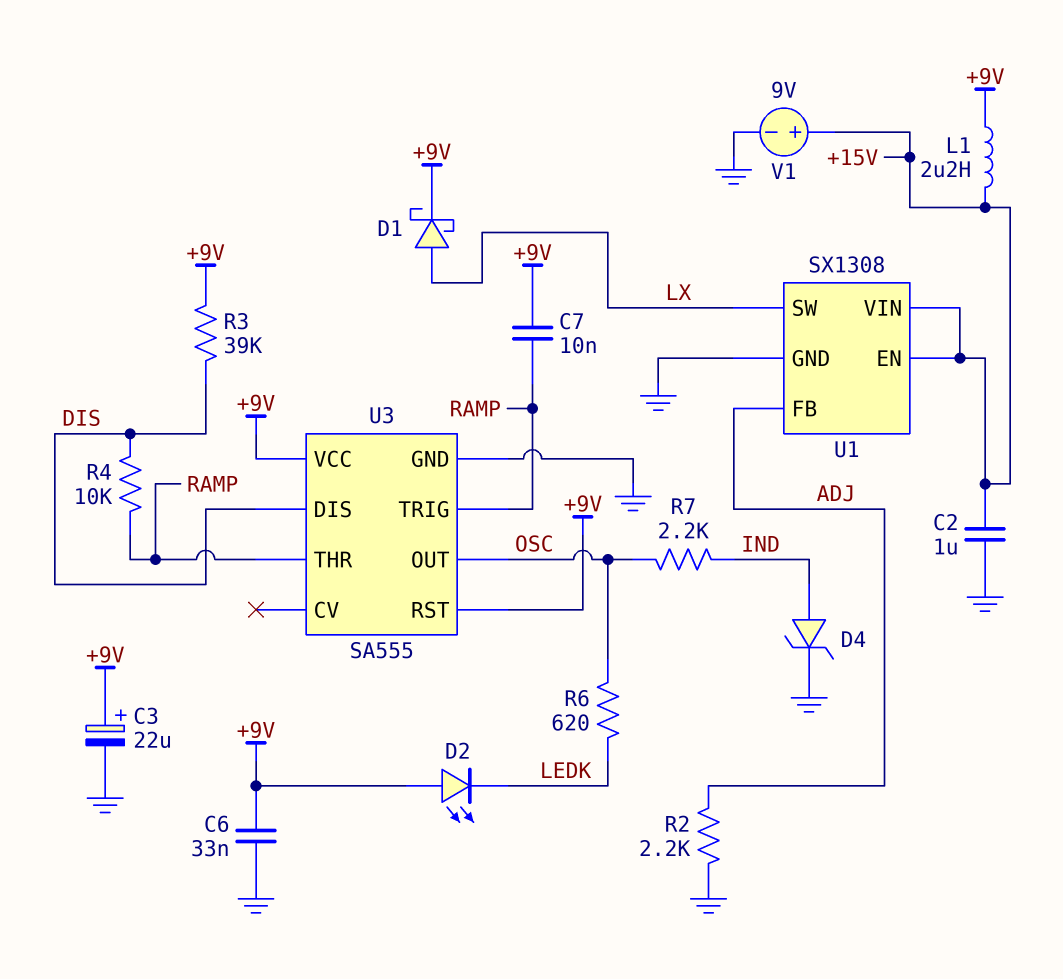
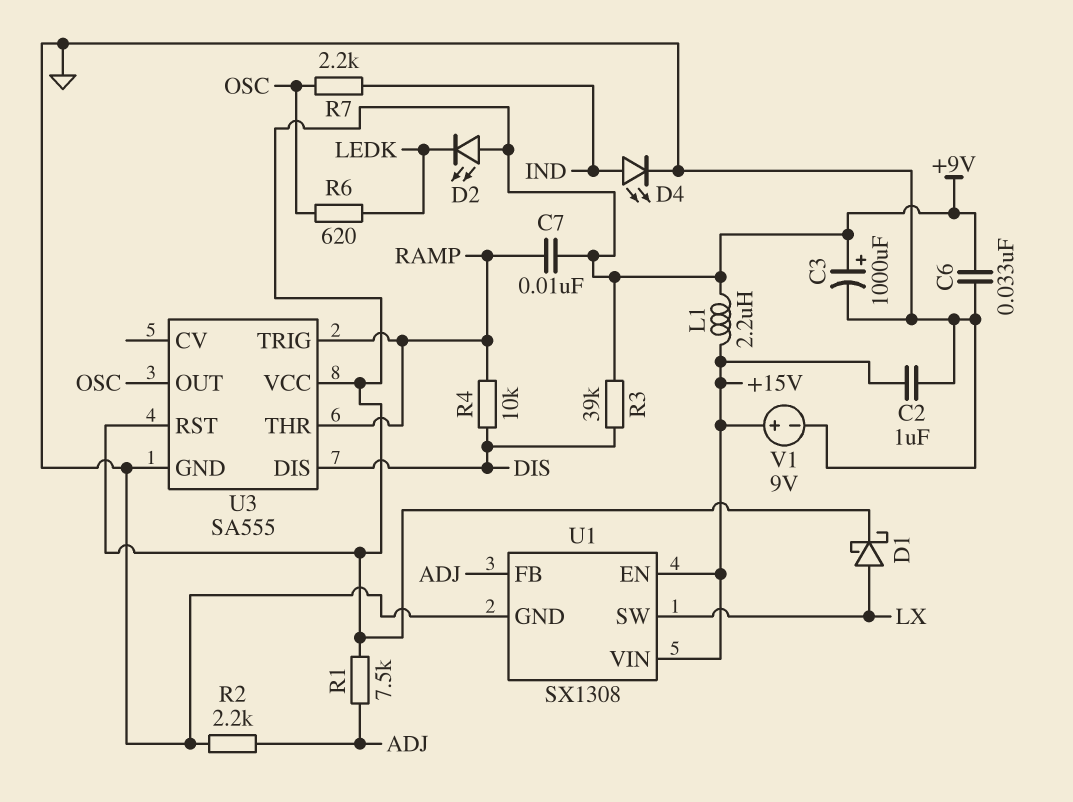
C3: 22uF (plus +9V, minus GND) -> 1000uF (plus +9V, minus GND)
D4: zener (A IND, K GND) -> LED (A IND, K GND)
R1: none -> 7.5k (+9V, ADJ)

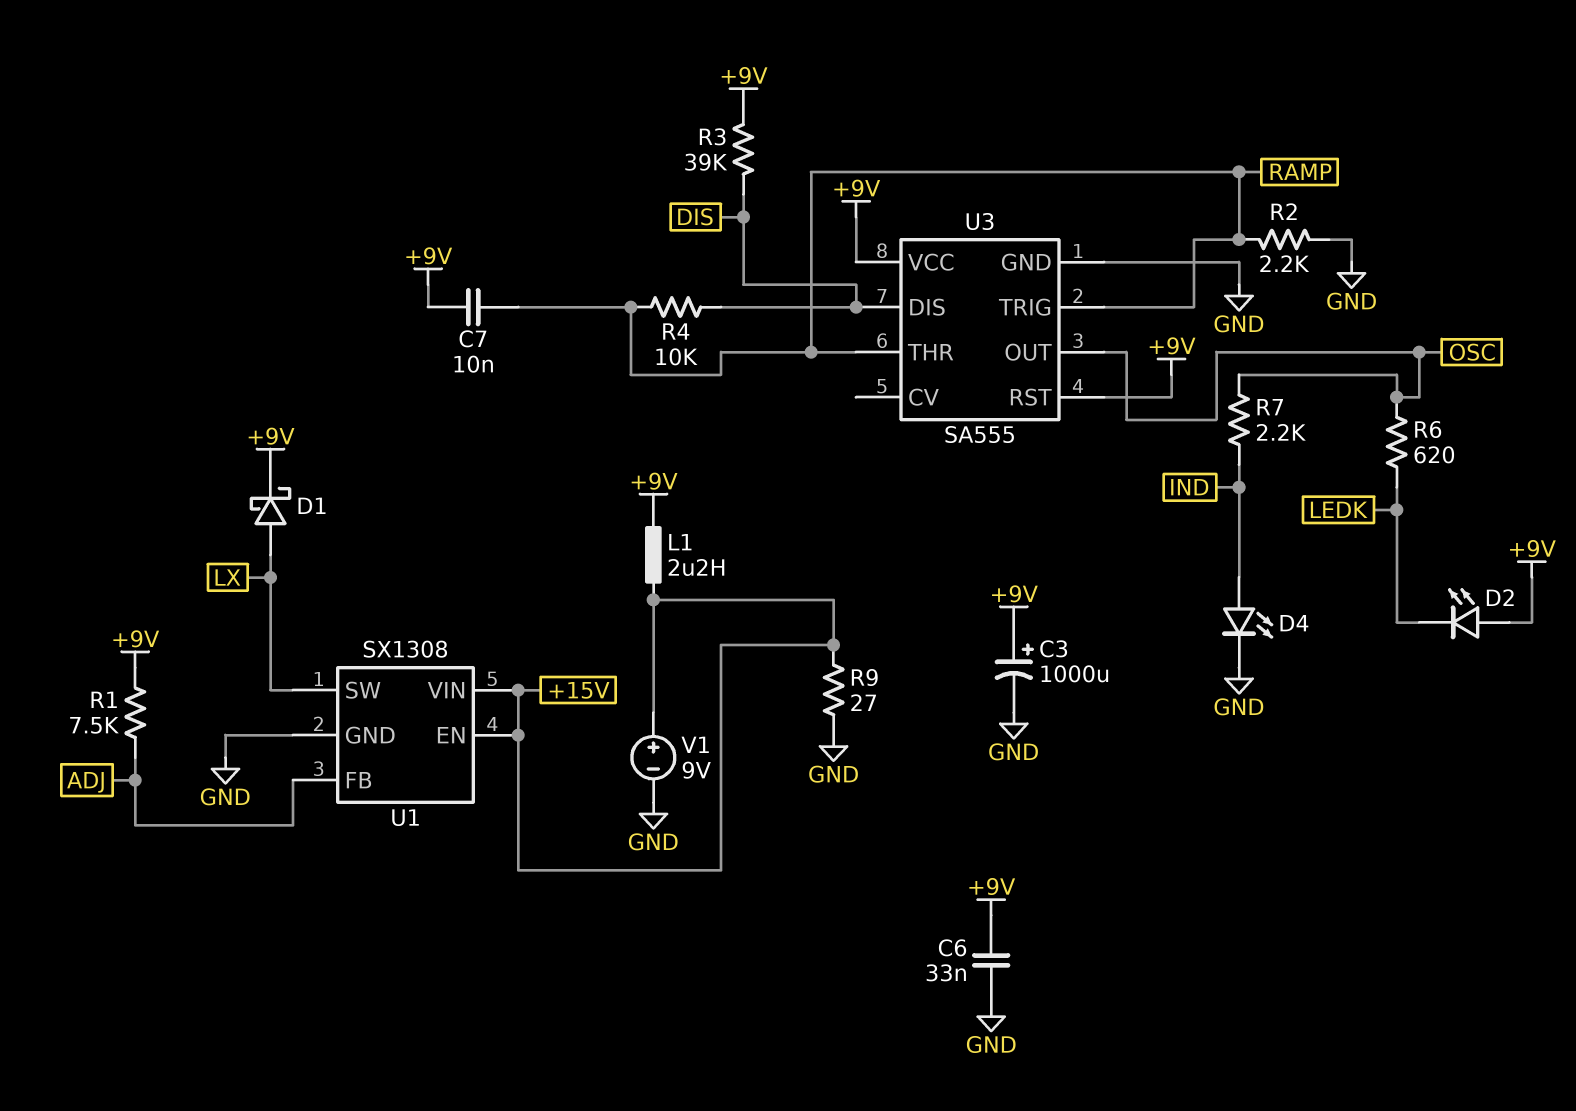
C2: 1uF (+15V, GND) -> none
R2: 2.2k (ADJ, GND) -> 2.2k (GND, RAMP)
R9: none -> 27 (+15V, GND)

